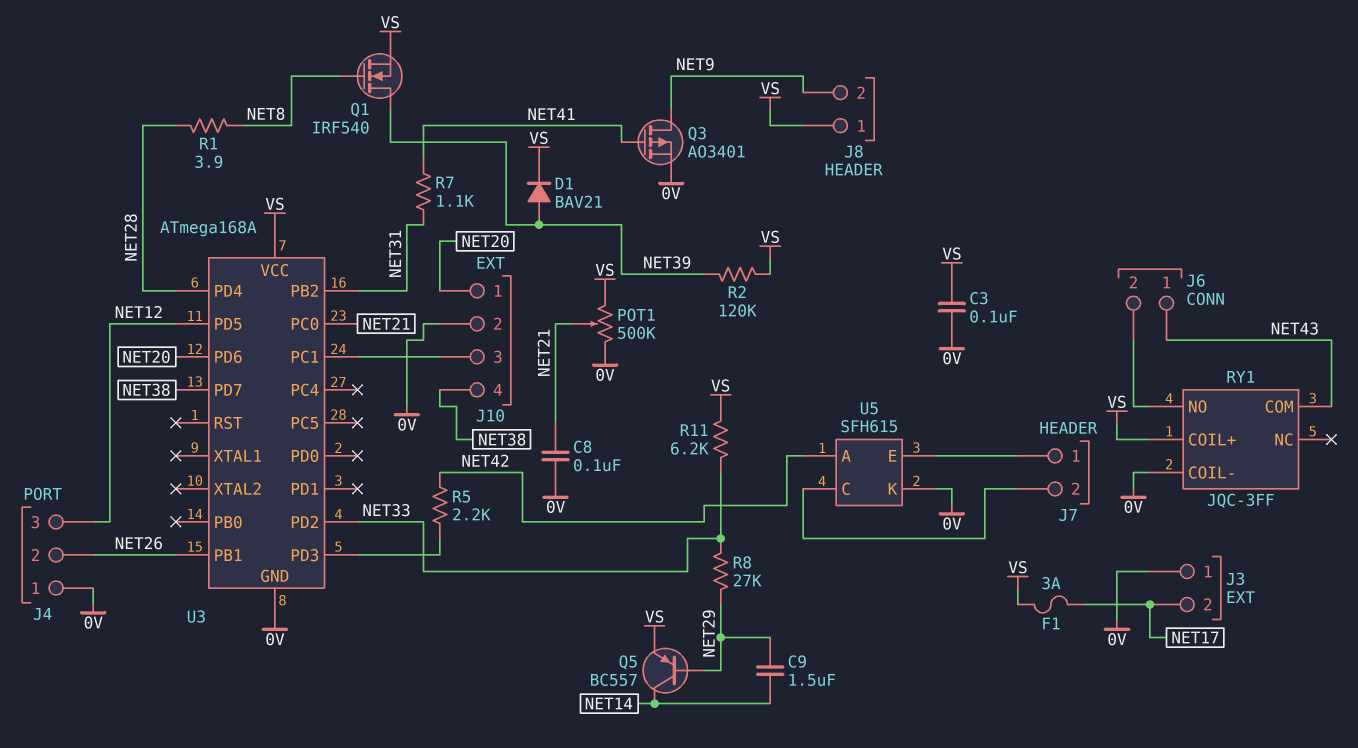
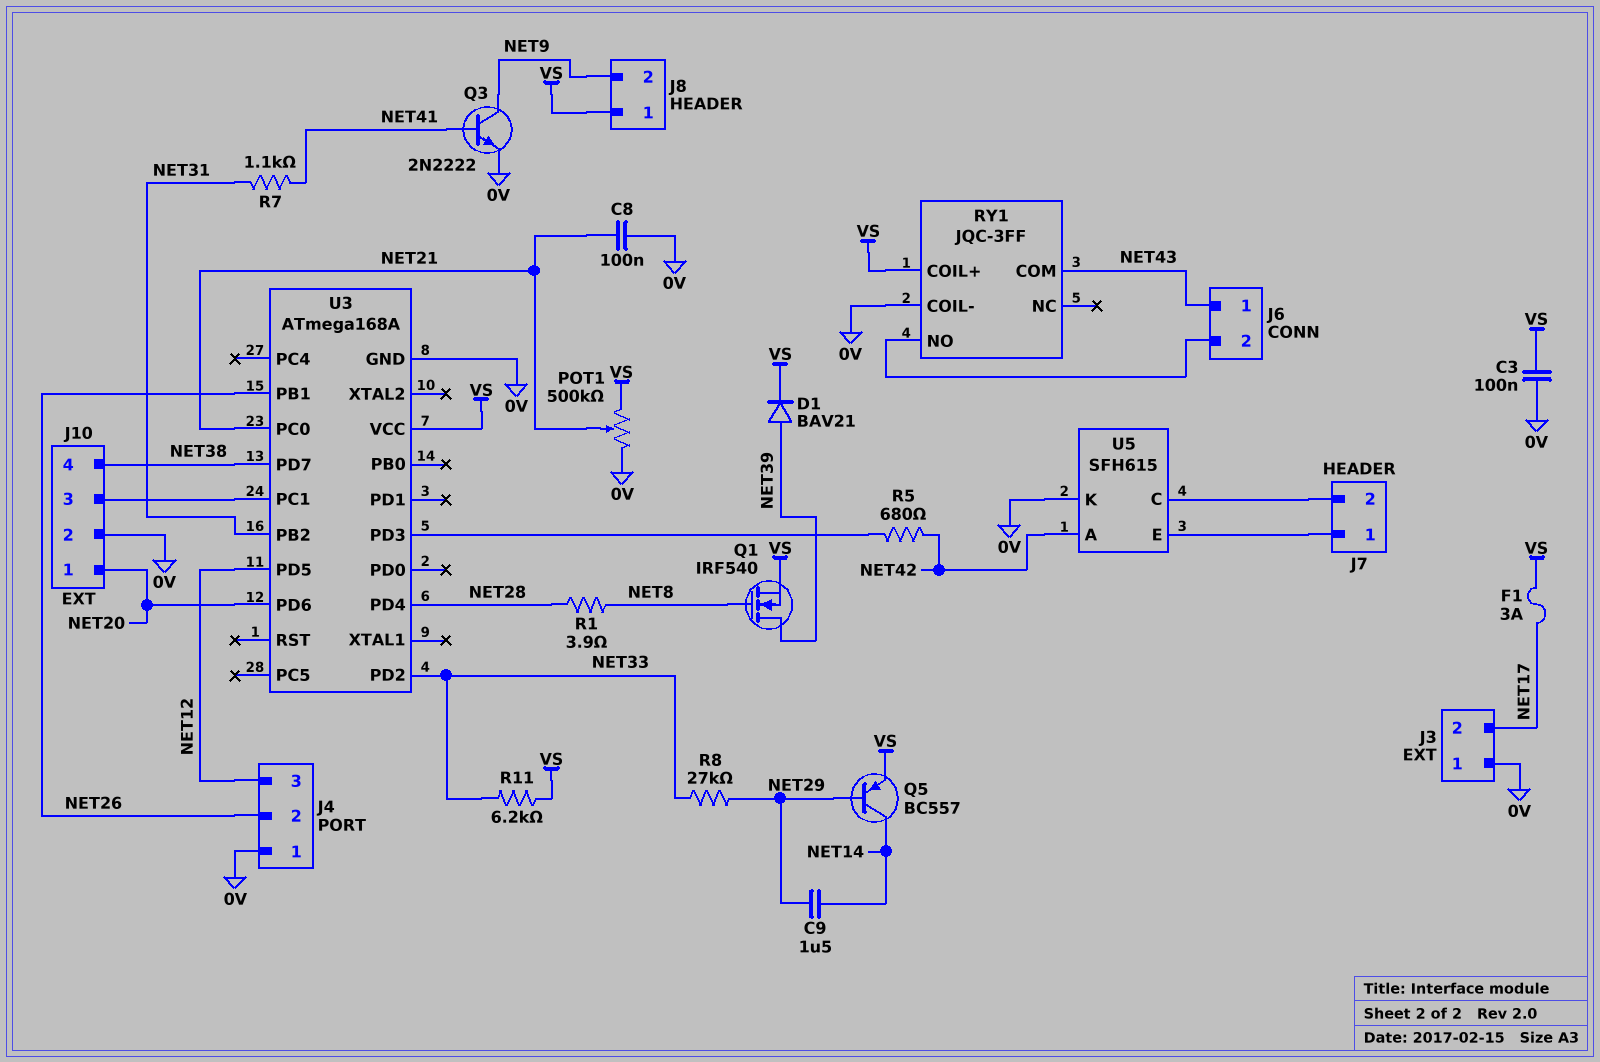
Q3: PMOS AO3401 (G NET41, D NET9, S 0V) -> NPN 2N2222 (B NET41, C NET9, E 0V)
R2: 120k (NET39, VS) -> none
R5: 2.2k (NET42, U3/PD3) -> 680 (NET42, U3/PD3)

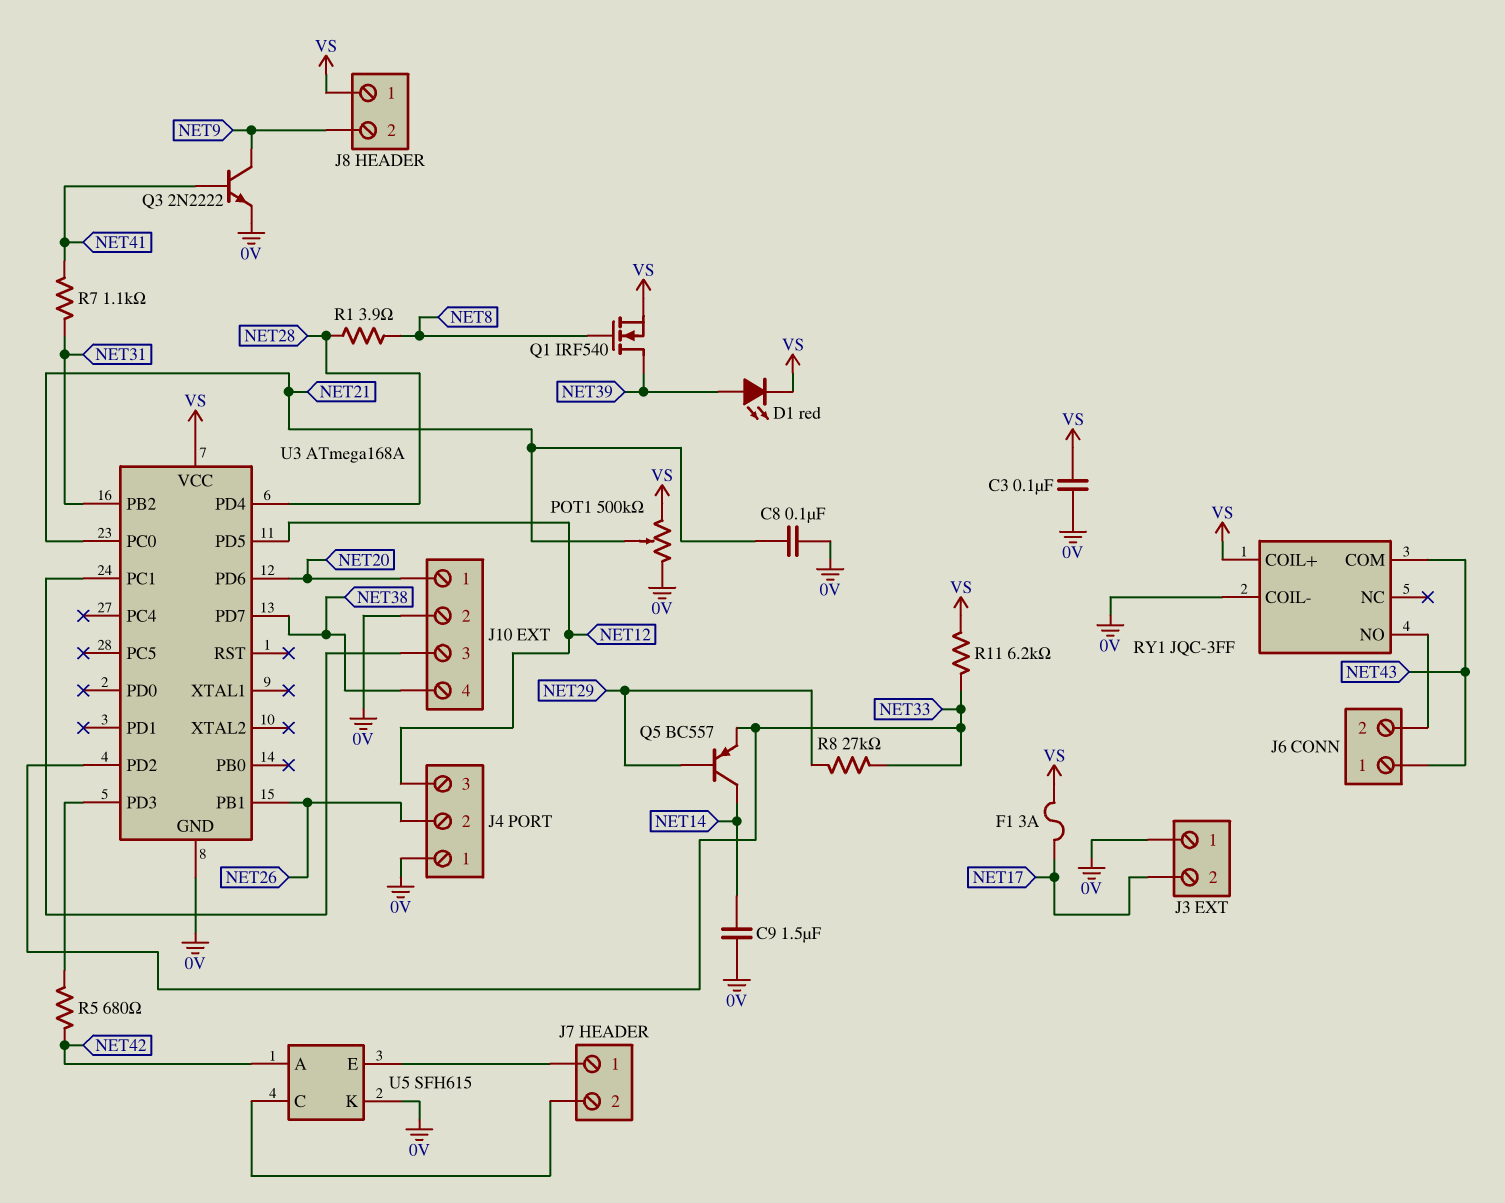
C9: 1.5uF (NET14, NET29) -> 1.5uF (0V, NET14)
D1: diode BAV21 (A NET39, K VS) -> LED red (A NET39, K VS)
Q5: PNP BC557 (B NET29, C NET14, E VS) -> PNP BC557 (B NET29, C NET14, E NET33)

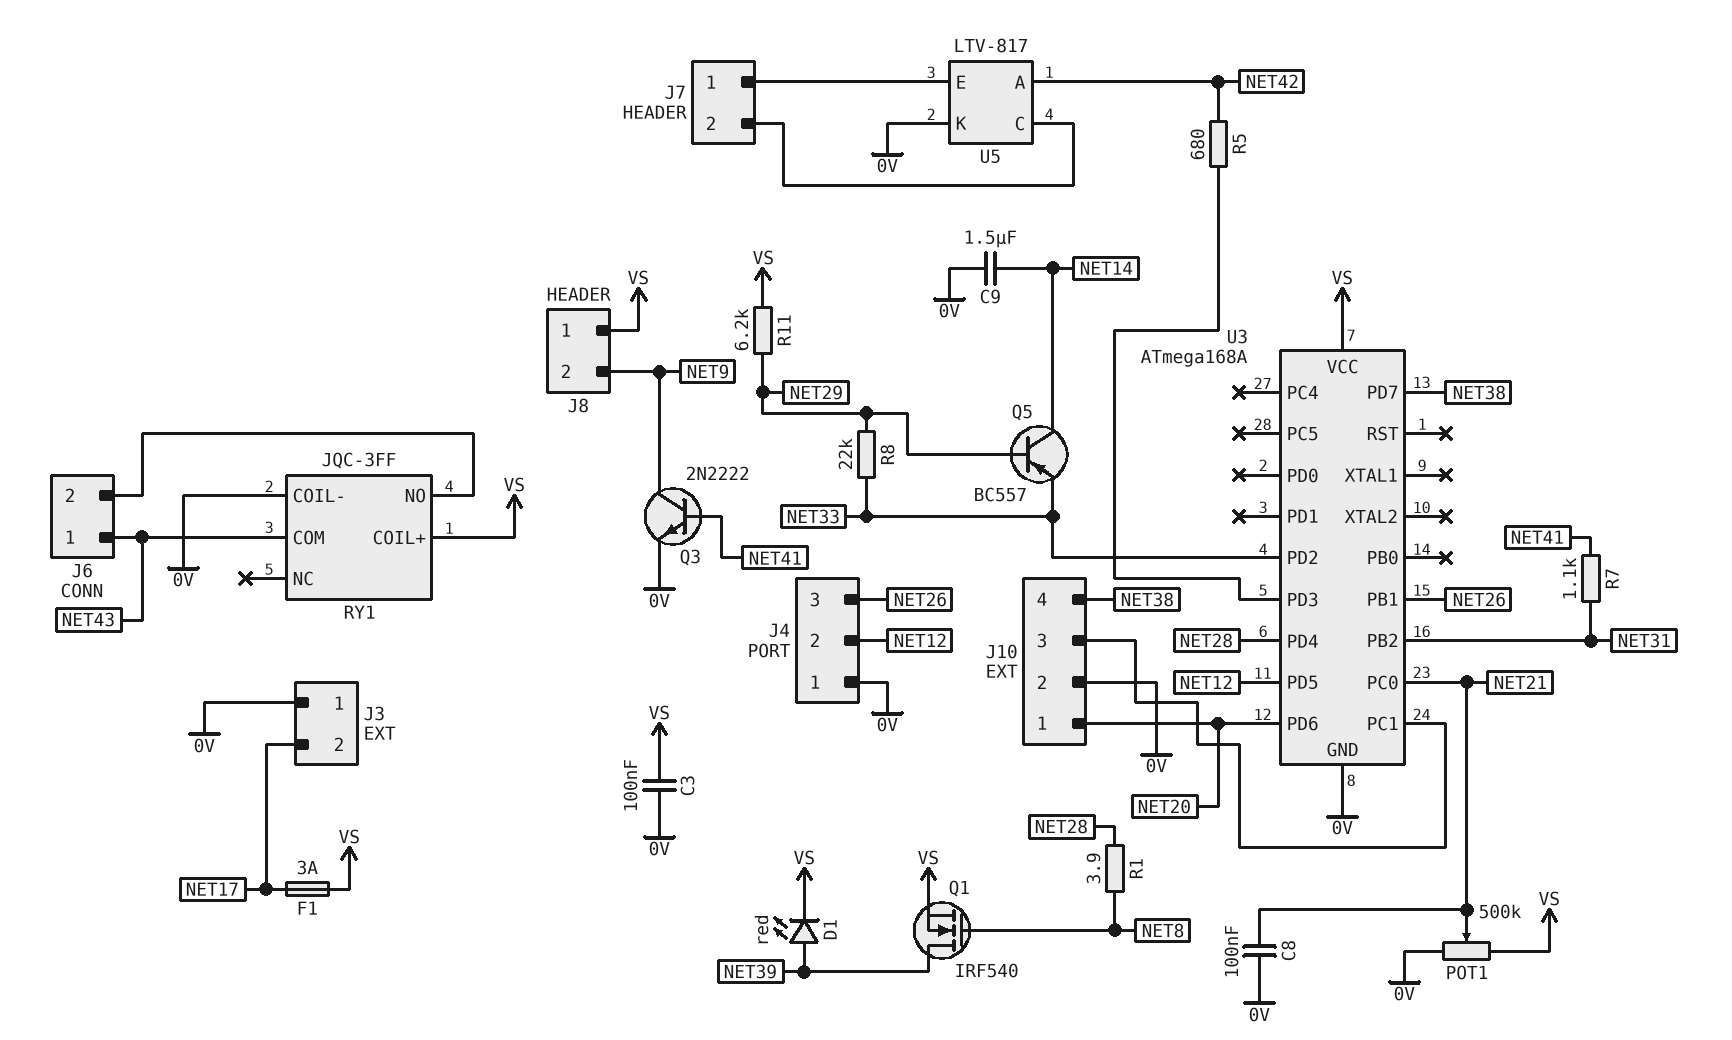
J4 pin 2: NET26 -> NET12
J4 pin 3: NET12 -> NET26
R8: 27k (NET29, NET33) -> 22k (NET29, NET33)
R11: 6.2k (NET33, VS) -> 6.2k (NET29, VS)
U5: SFH615 -> LTV-817

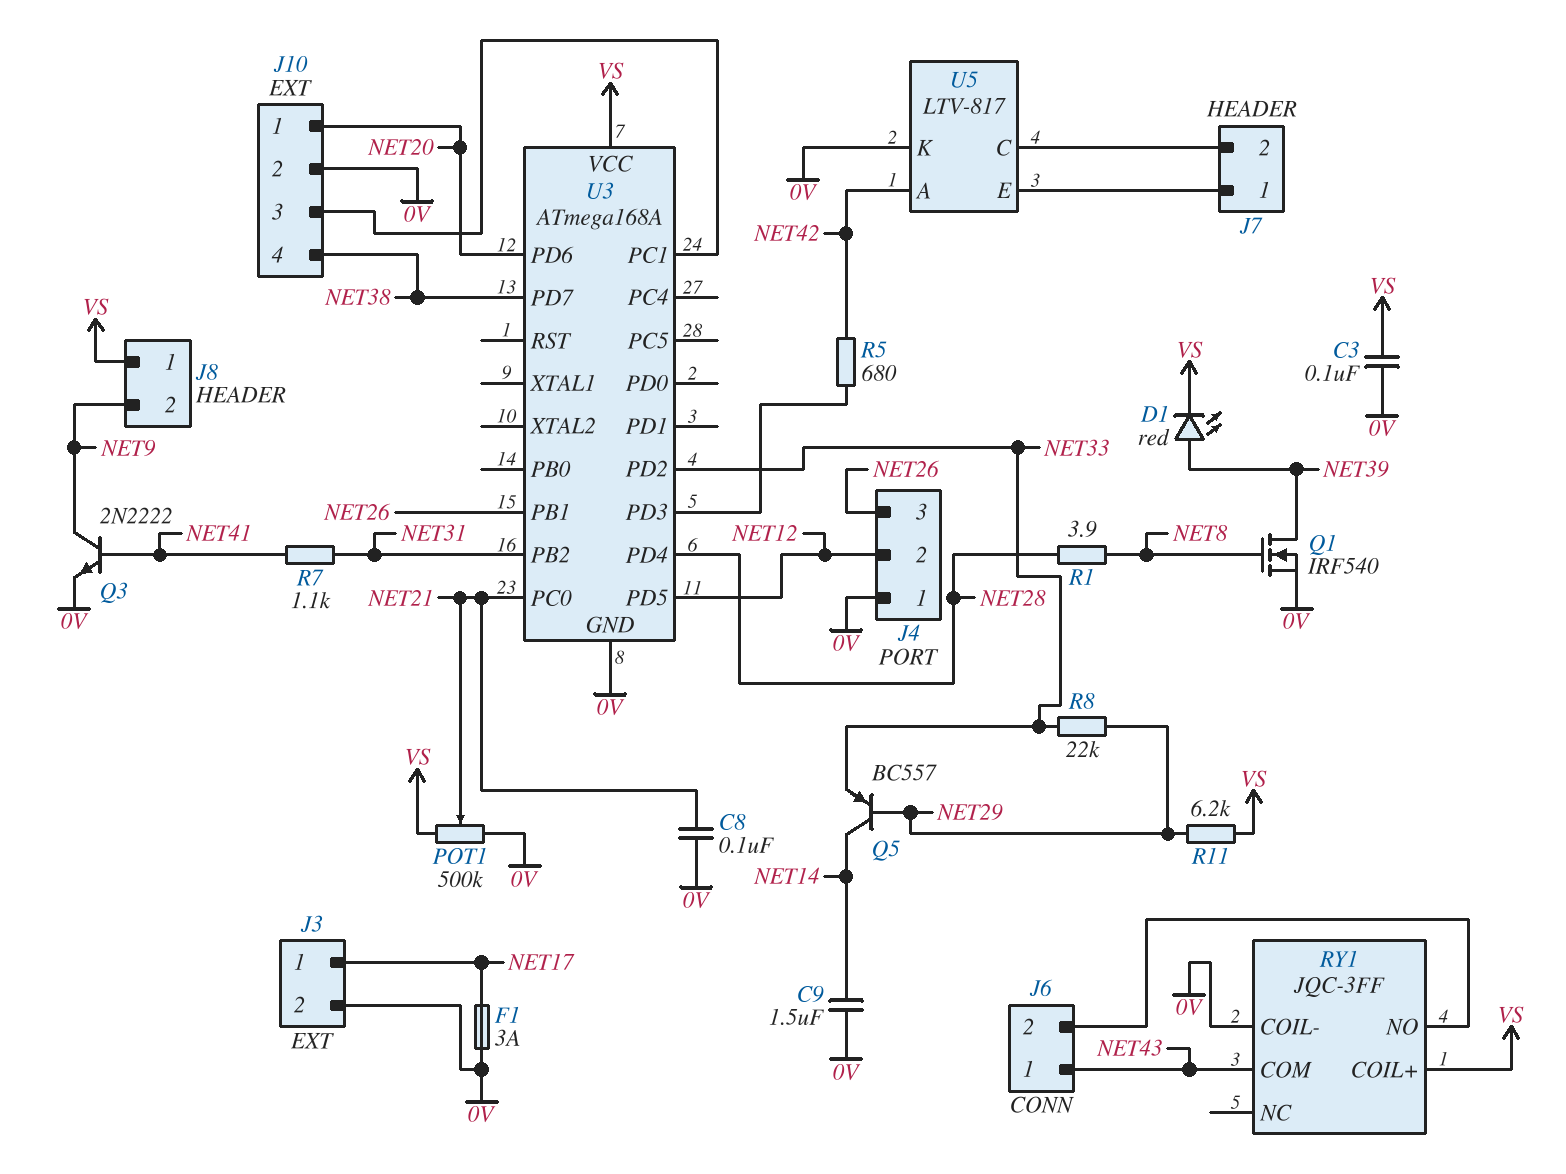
F1: 3A (NET17, VS) -> 3A (0V, NET17)
J3 pin 1: 0V -> NET17
J3 pin 2: NET17 -> 0V
Q1: NMOS IRF540 (G NET8, D NET39, S VS) -> NMOS IRF540 (G NET8, D NET39, S 0V)

